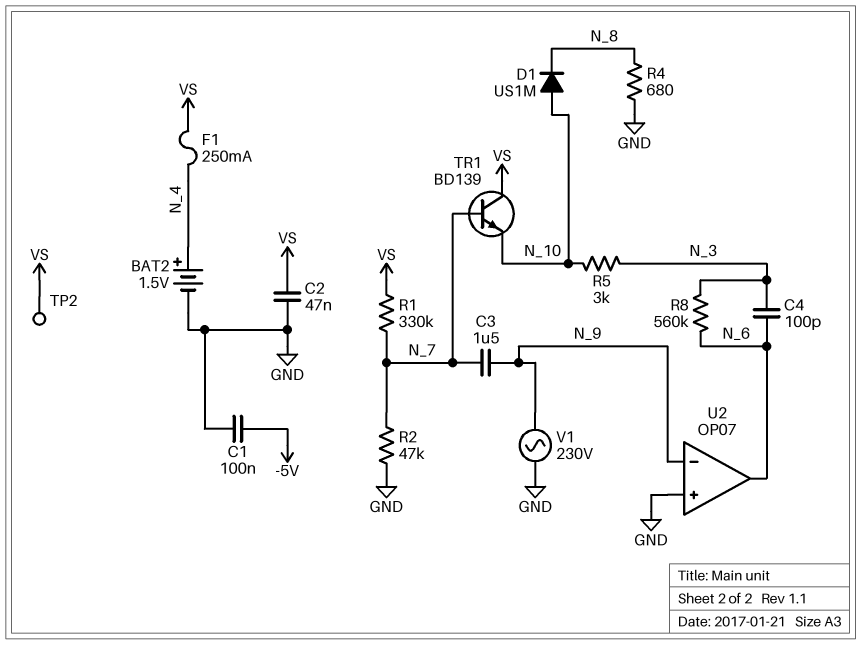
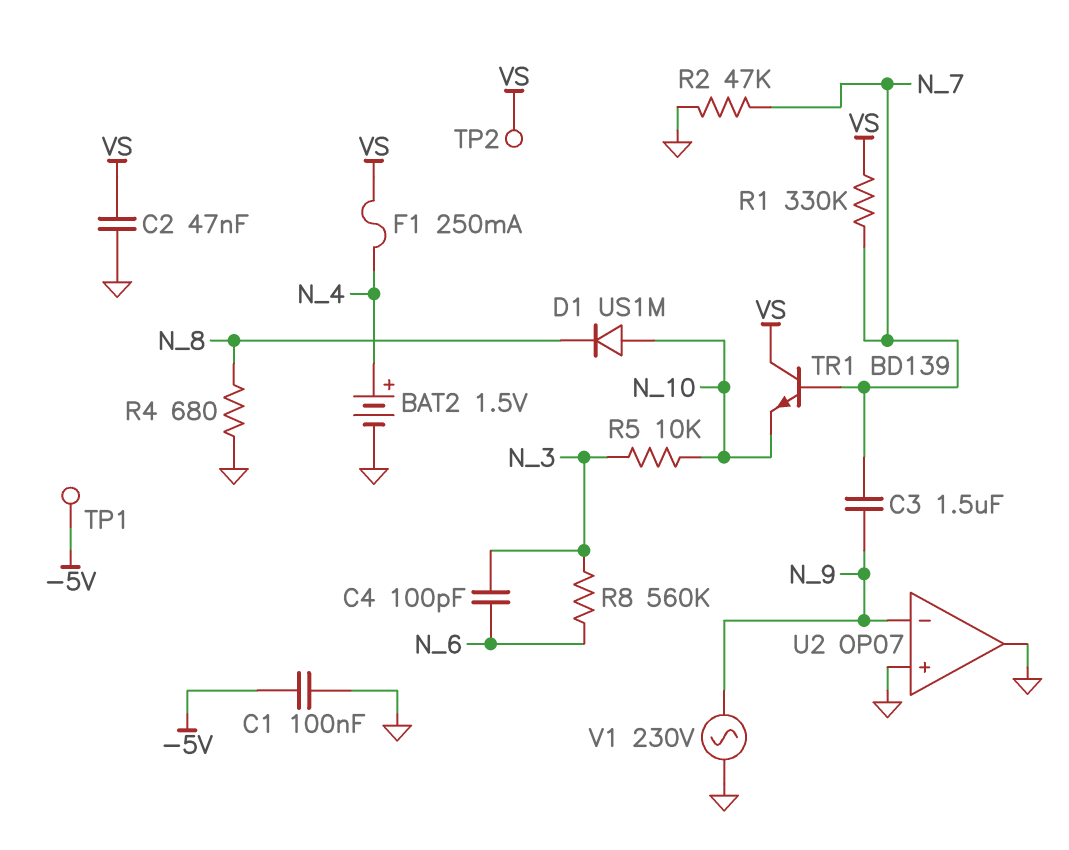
R5: 3k (N_3, N_10) -> 10k (N_3, N_10)
TP1: none -> test point (-5V)
U2 pin out: N_6 -> GND

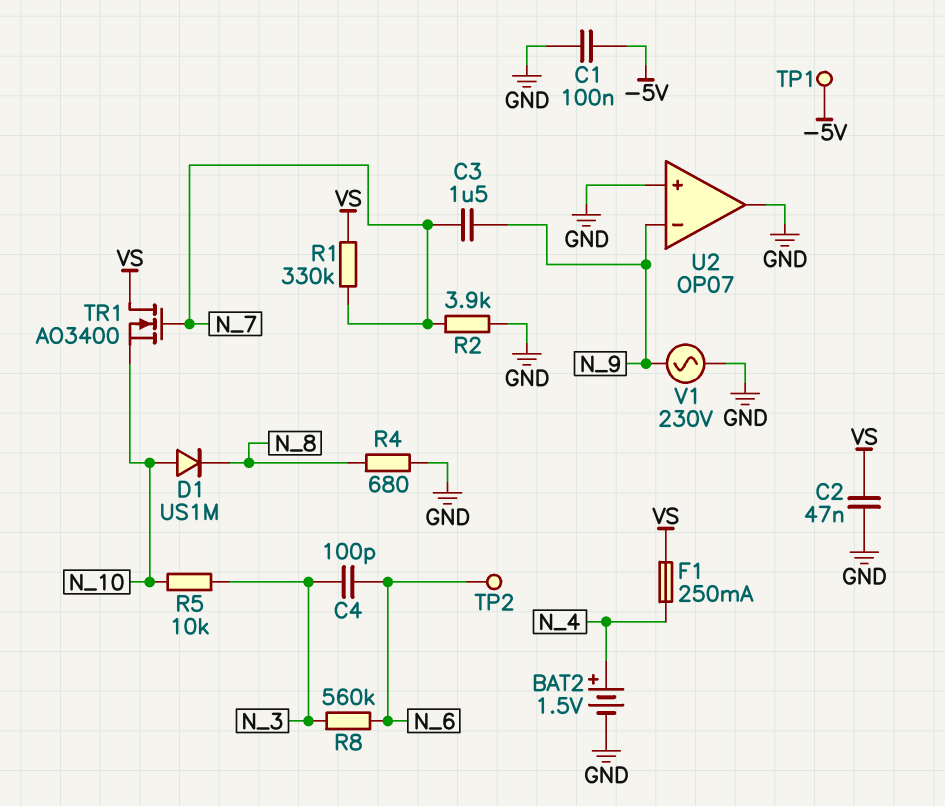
R2: 47k (GND, N_7) -> 3.9k (GND, N_7)
TP2: test point (VS) -> test point (N_6)
TR1: NPN BD139 (B N_7, C VS, E N_10) -> NMOS AO3400 (G N_7, D VS, S N_10)

